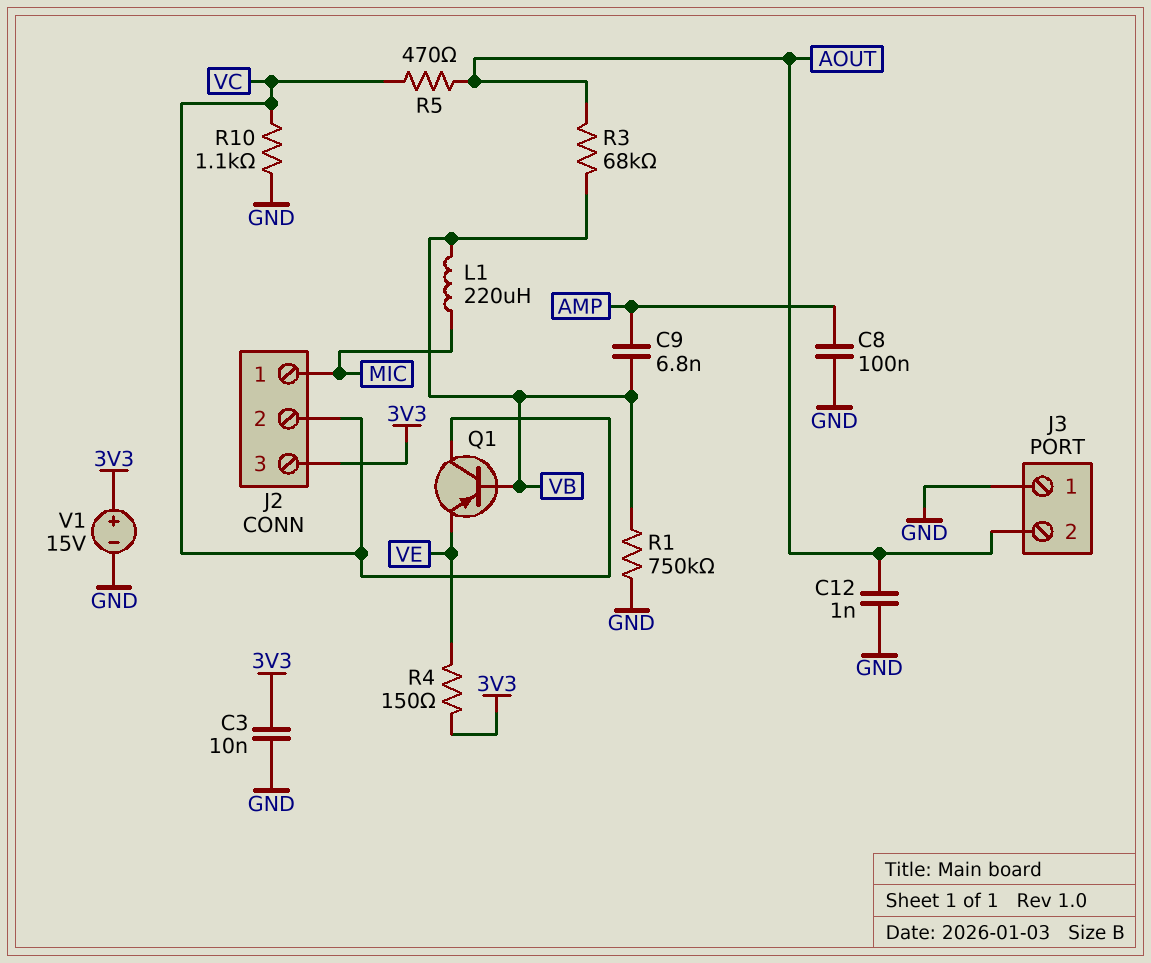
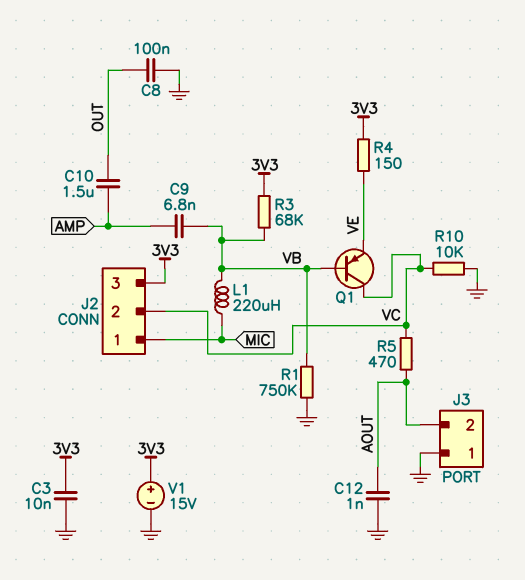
C8: 100nF (AMP, GND) -> 100nF (GND, OUT)
C10: none -> 1.5uF (AMP, OUT)
R3: 68k (AOUT, VB) -> 68k (3V3, VB)
R10: 1.1k (GND, VC) -> 10k (GND, VC)

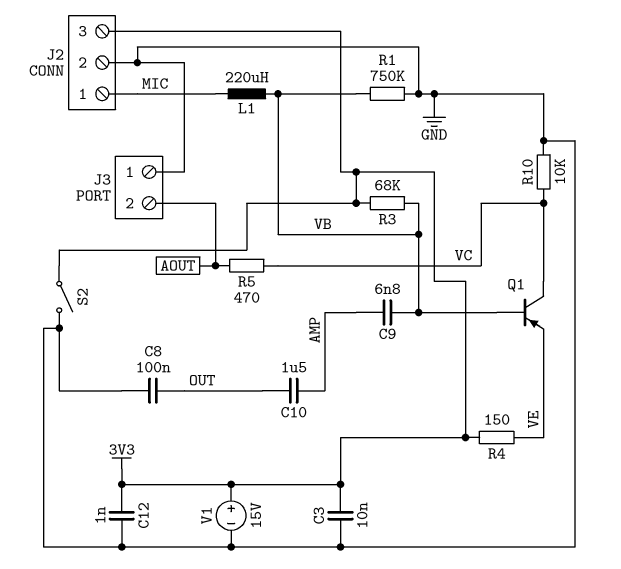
C12: 1nF (AOUT, GND) -> 1nF (3V3, GND)
J2 pin 2: VC -> GND
S2: none -> switch (3V3, GND)

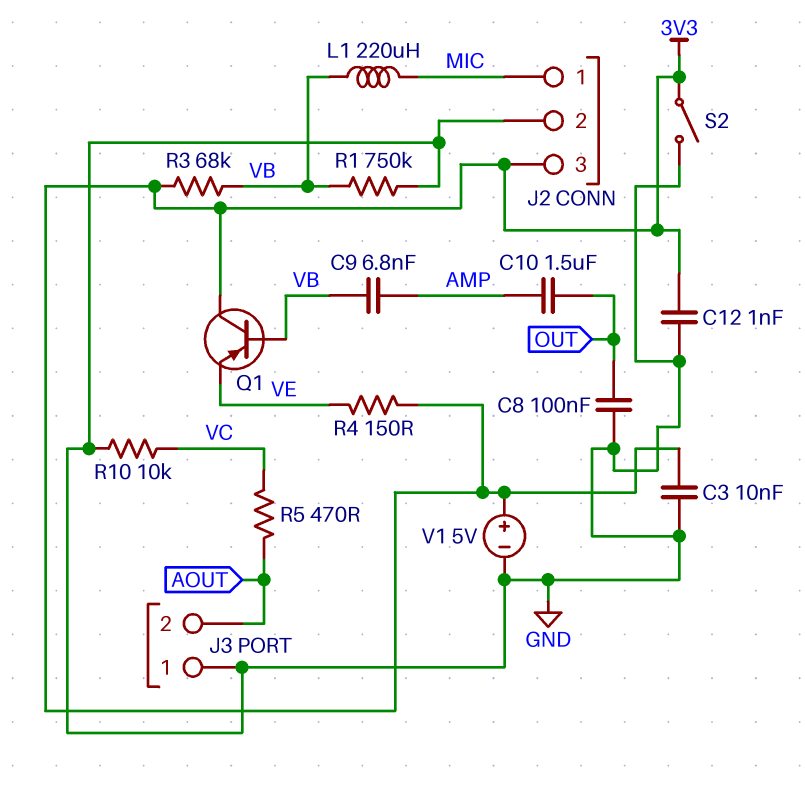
Q1: PNP (B VB, C VC, E VE) -> PNP (B VB, C 3V3, E VE)
V1: 15V (plus 3V3, minus GND) -> 5V (plus 3V3, minus GND)

